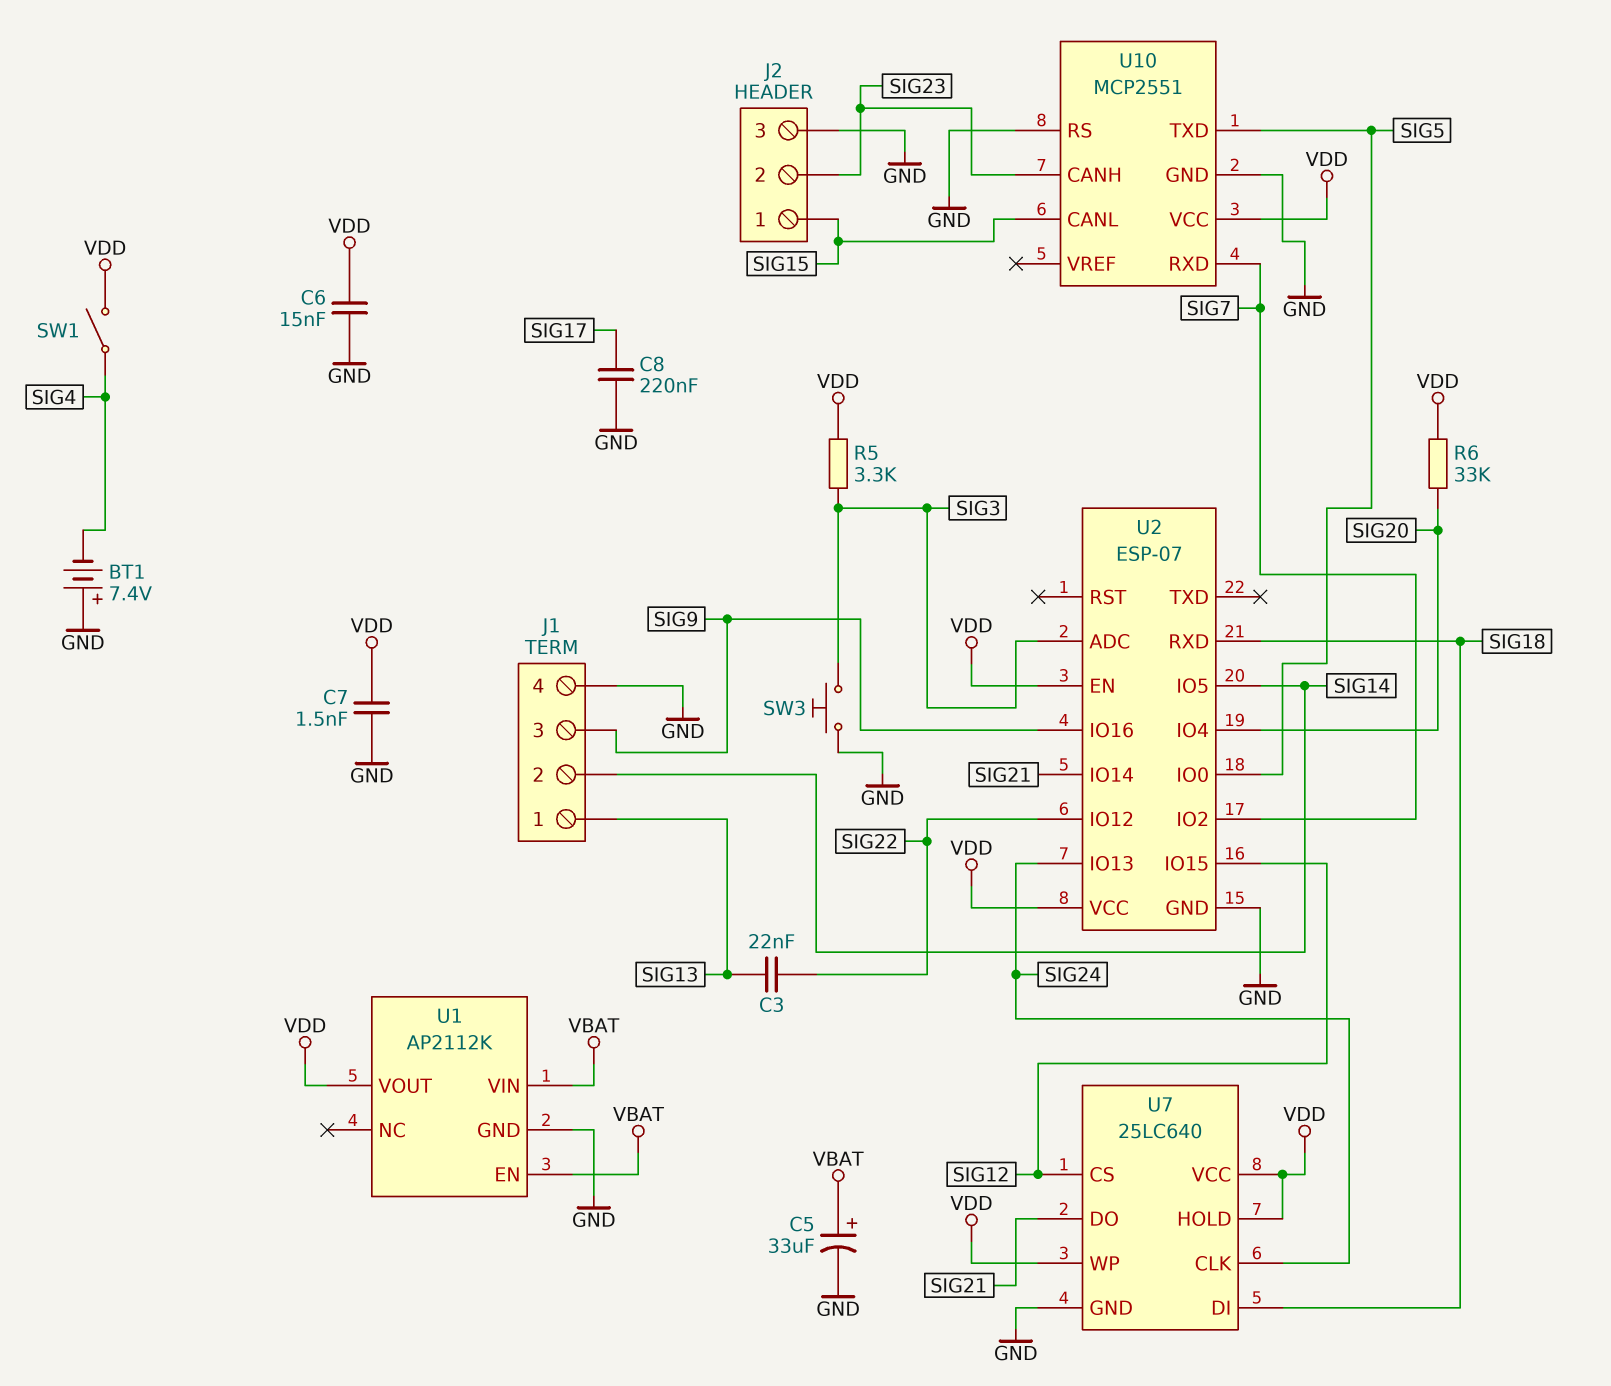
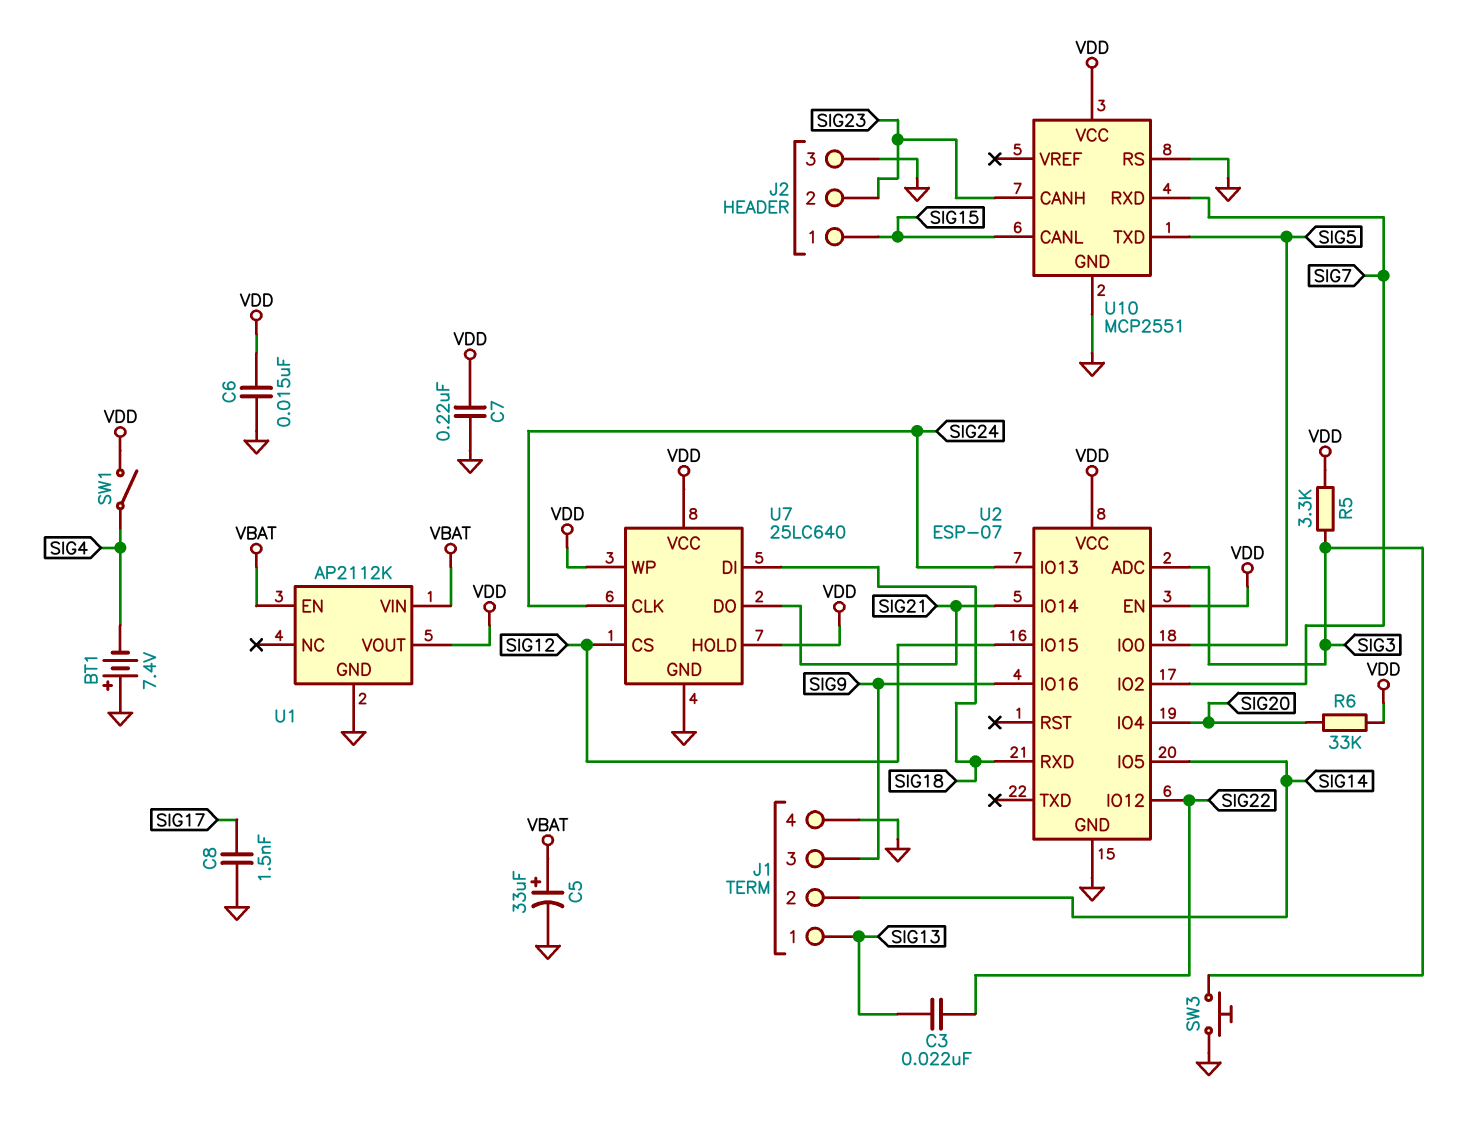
C7: 1.5nF (GND, VDD) -> 220nF (GND, VDD)
C8: 220nF (GND, SIG17) -> 1.5nF (GND, SIG17)

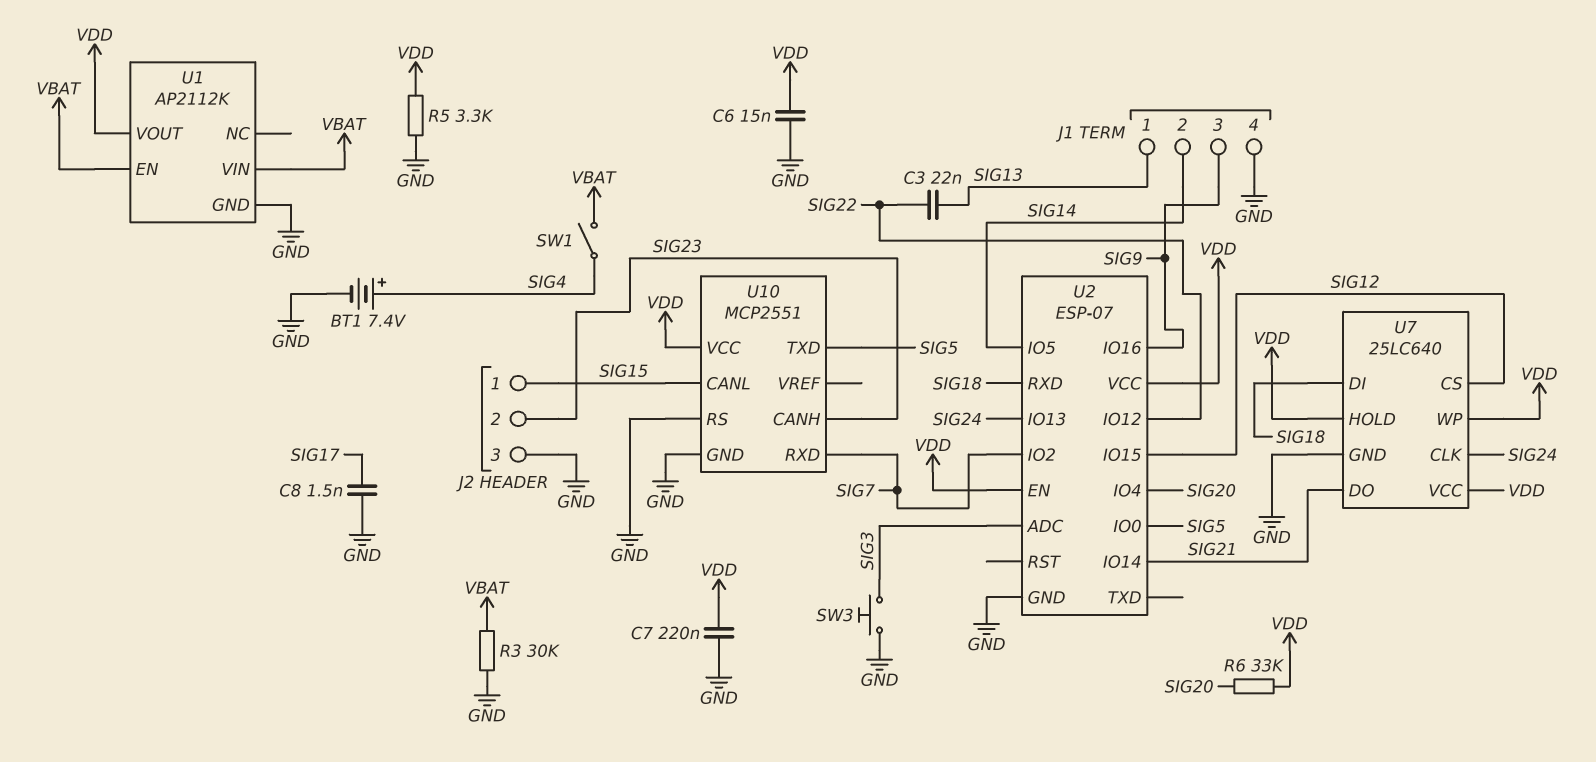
BT1: 7.4V (plus GND, minus SIG4) -> 7.4V (plus SIG4, minus GND)
C5: 33uF (plus VBAT, minus GND) -> none
R3: none -> 30k (GND, VBAT)
R5: 3.3k (SIG3, VDD) -> 3.3k (GND, VDD)
SW1: switch (SIG4, VDD) -> switch (SIG4, VBAT)

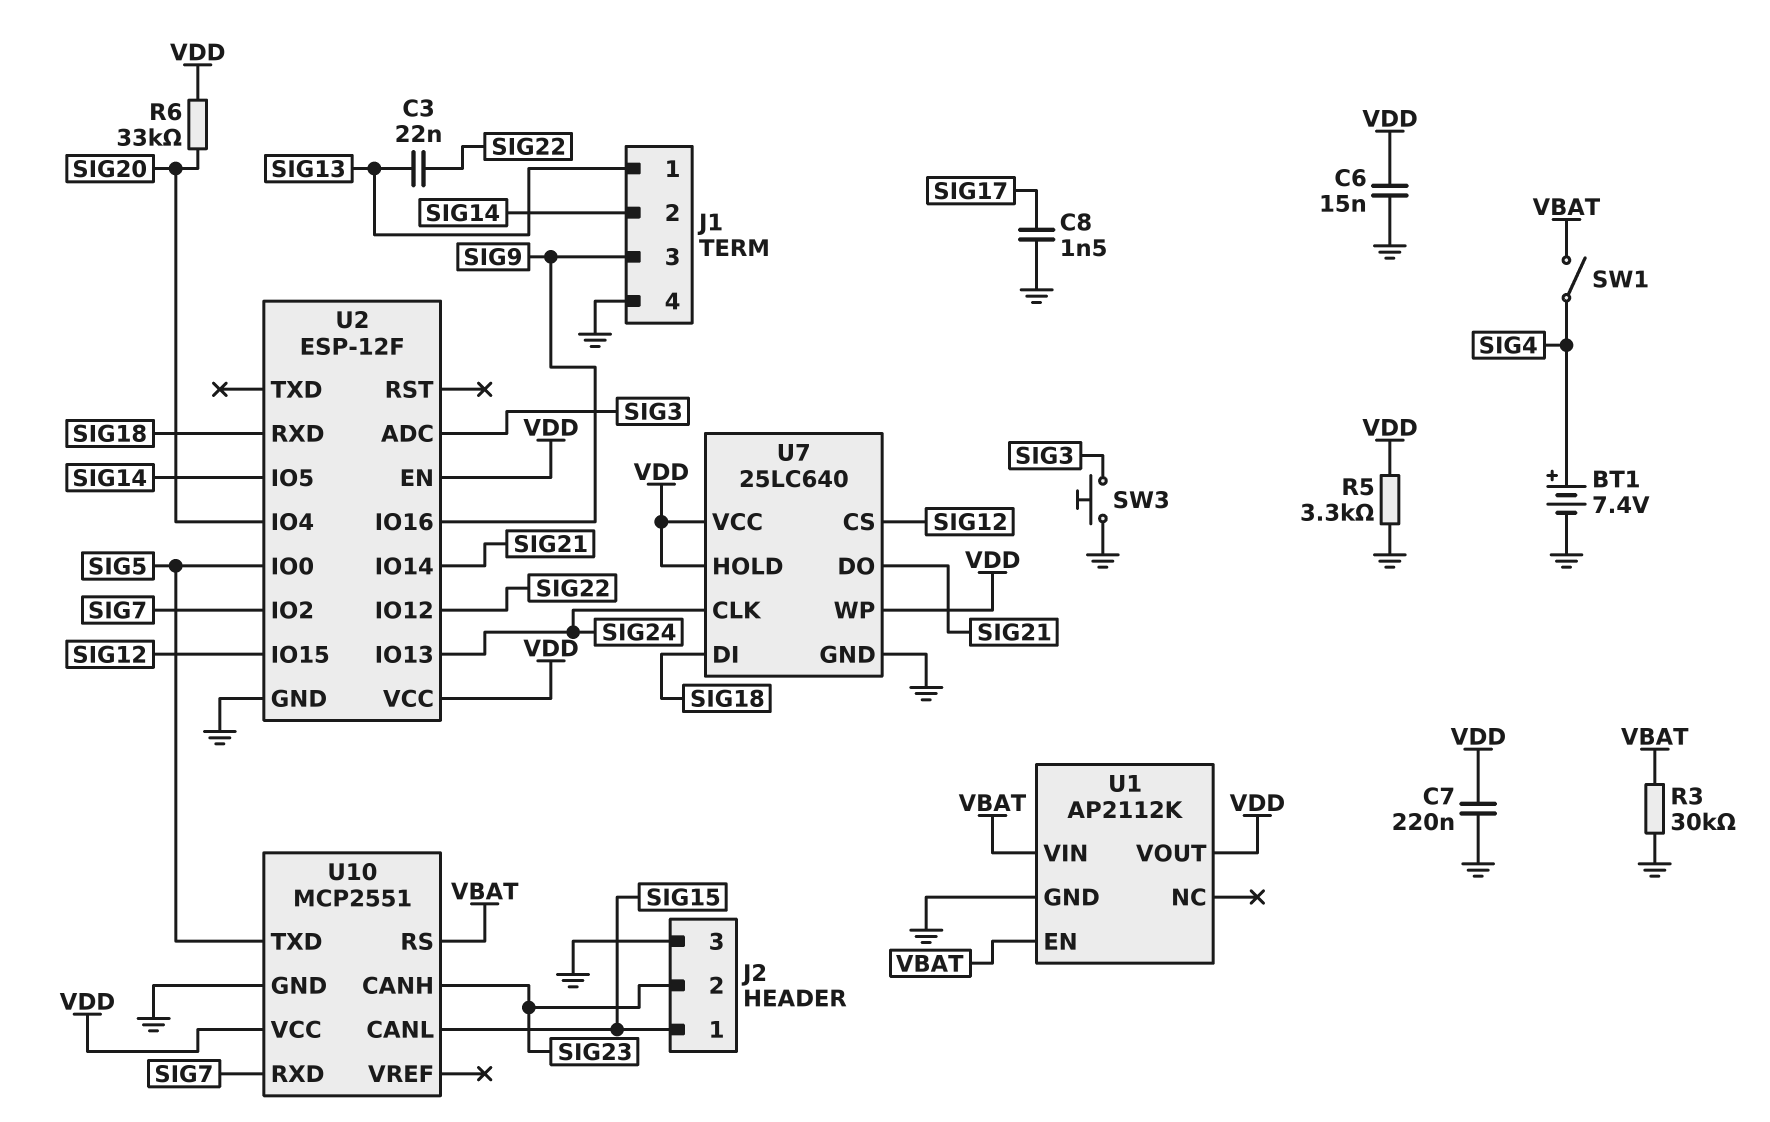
U2: ESP-07 -> ESP-12F
U10 pin RS: GND -> VBAT

